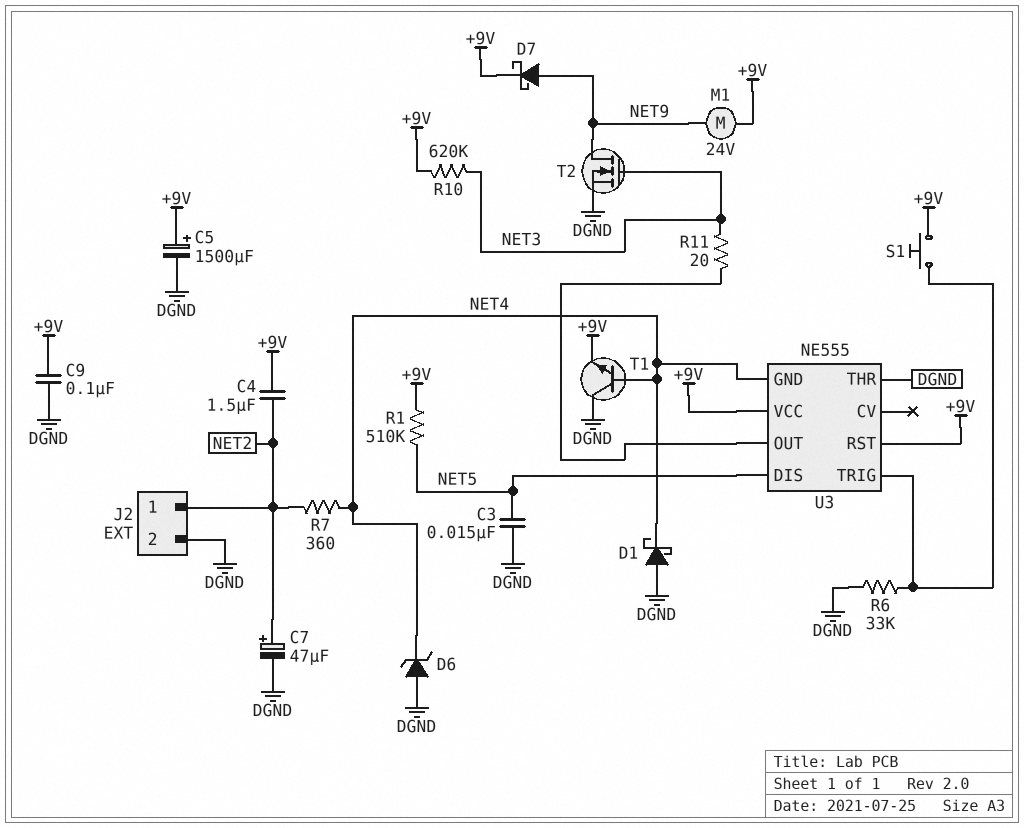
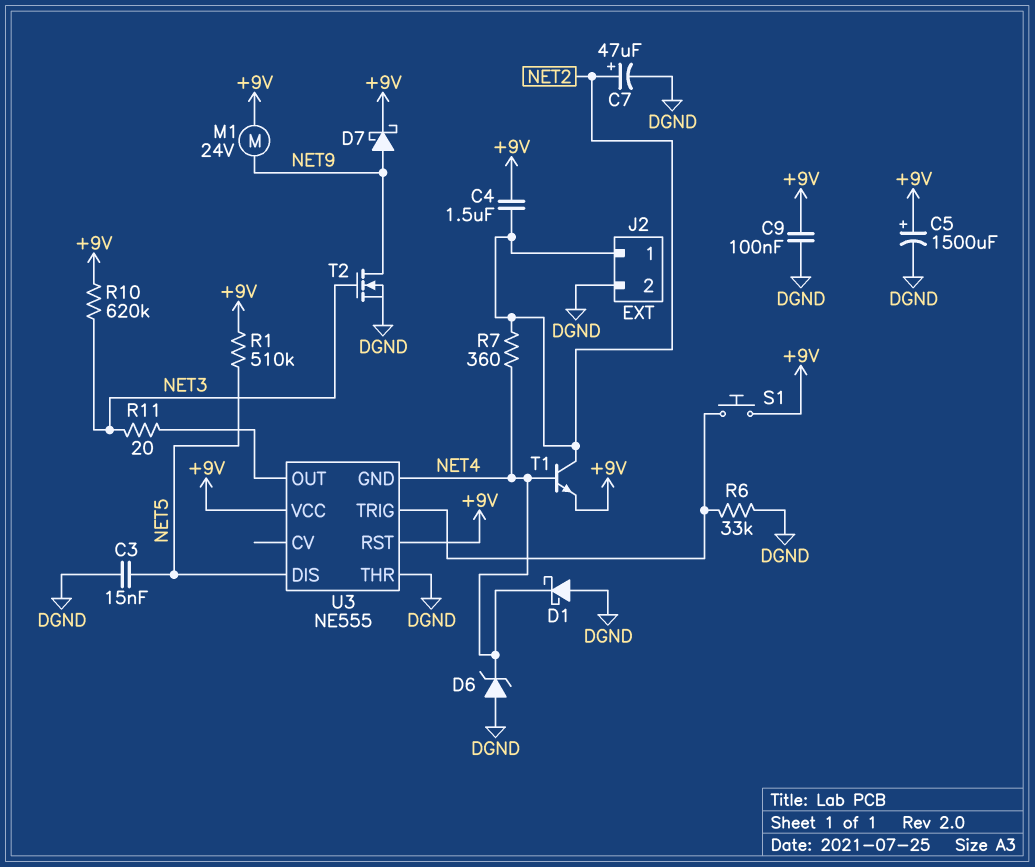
T1: NPN (B NET4, C DGND, E +9V) -> NPN (B NET4, C NET2, E +9V)

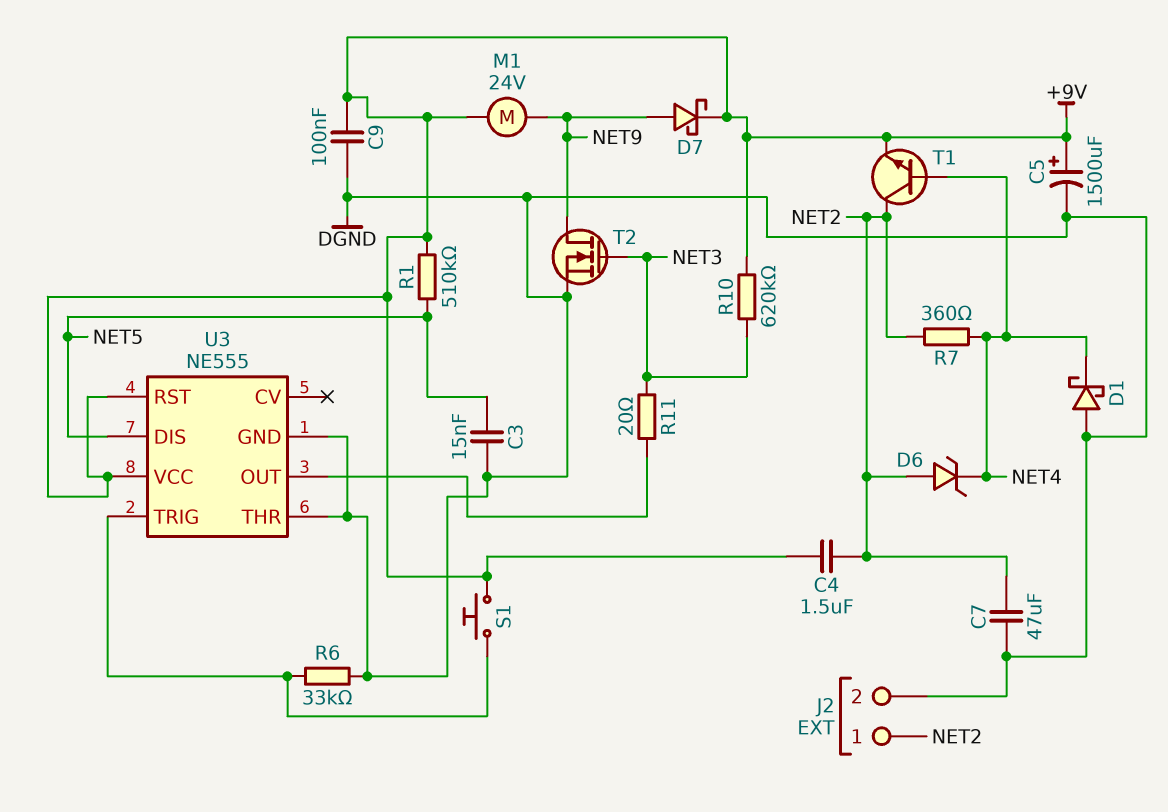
C7: 47uF (plus NET2, minus DGND) -> 47uF (DGND, NET2)
D6: zener (A DGND, K NET4) -> zener (A NET2, K NET4)
U3 pin GND: NET4 -> DGND

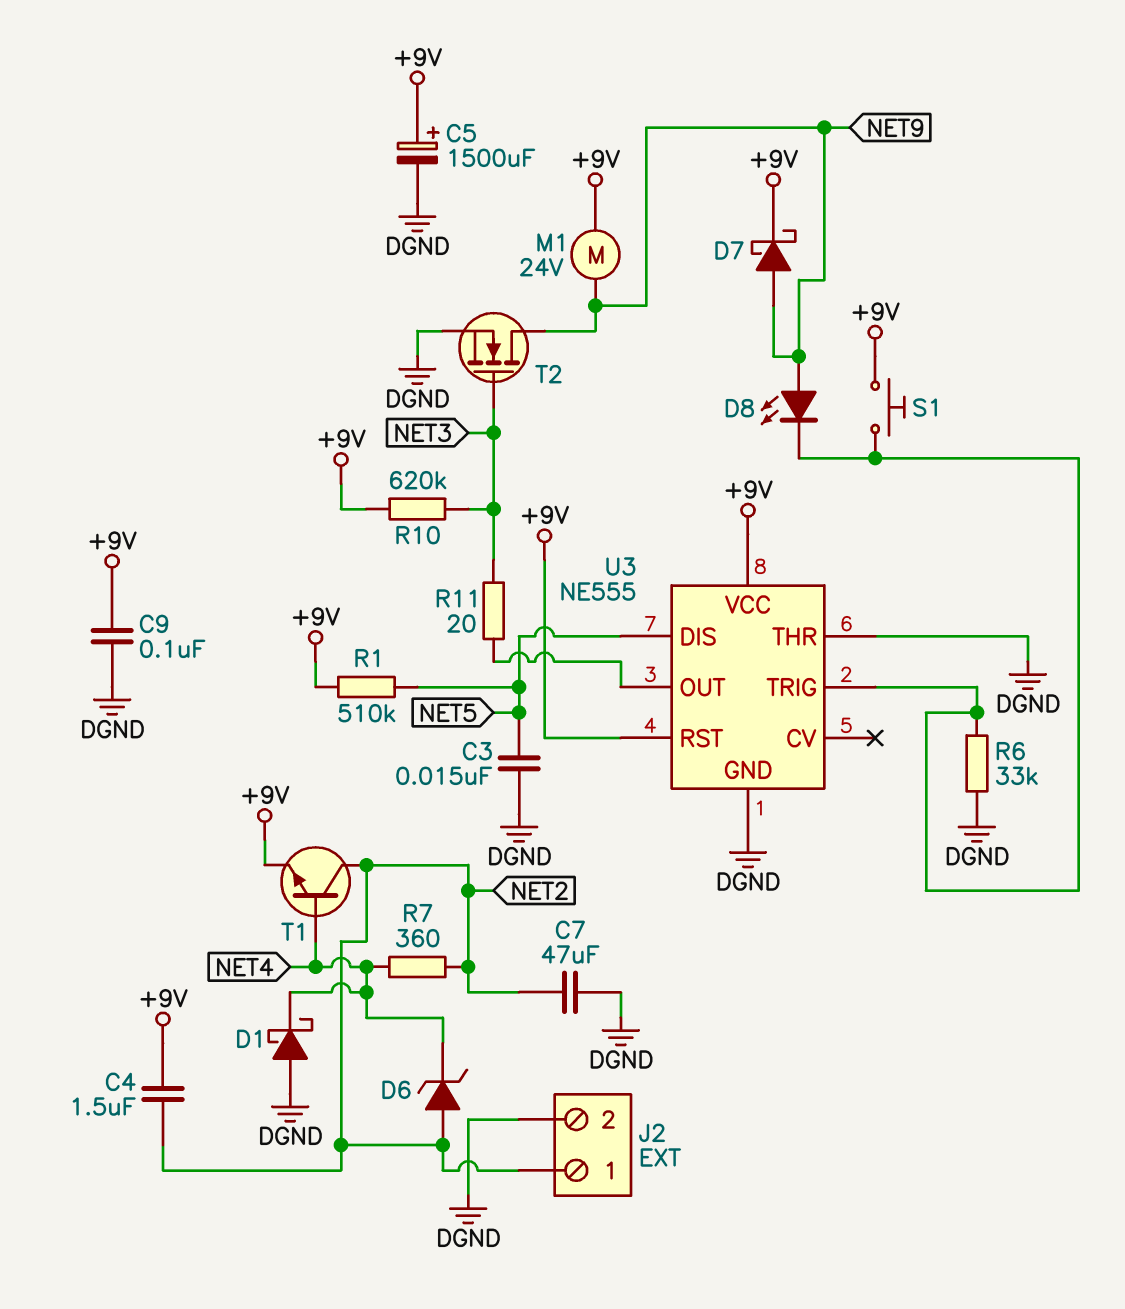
D8: none -> LED (A NET9, K U3/TRIG)

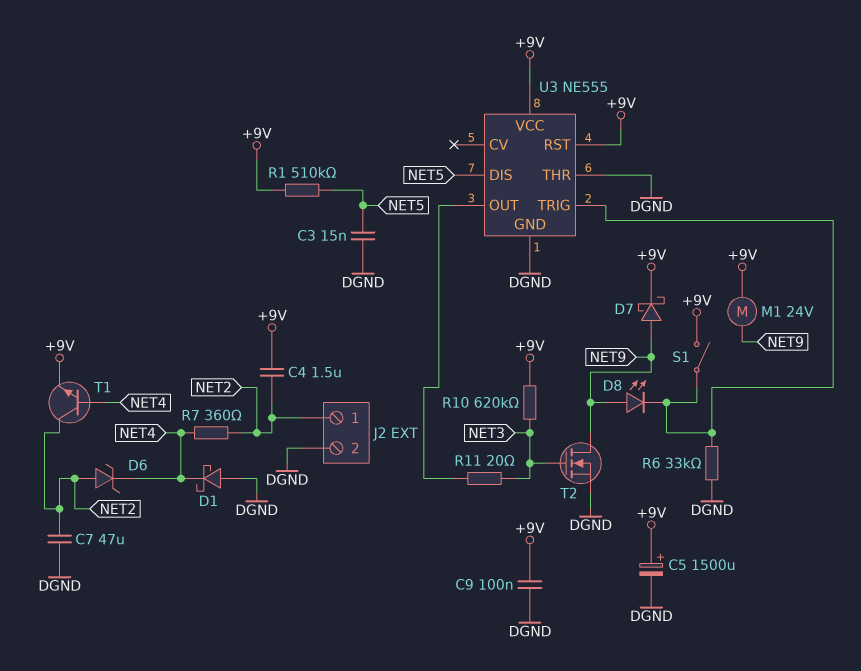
S1: button (+9V, U3/TRIG) -> switch (+9V, U3/TRIG)

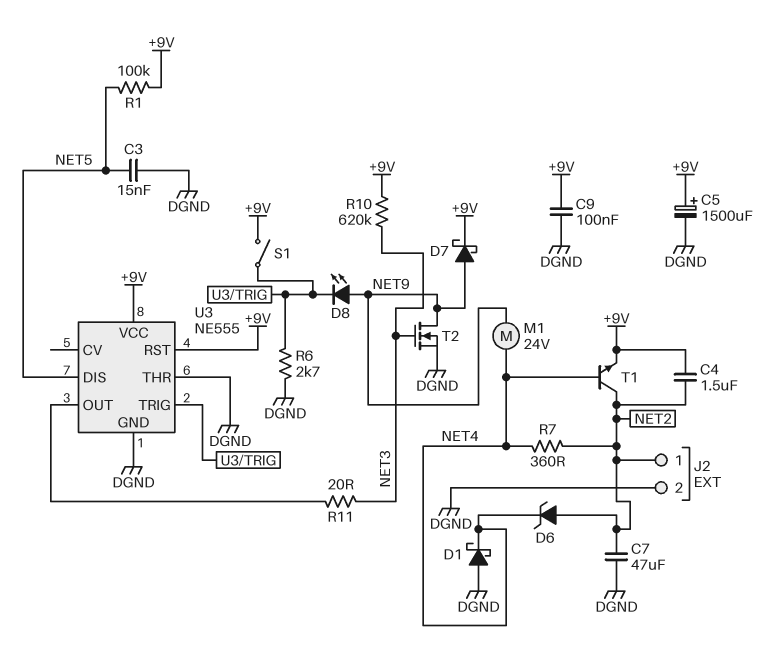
M1: motor 24V (+9V, NET9) -> motor 24V (NET4, NET9)
R1: 510k (+9V, NET5) -> 100k (+9V, NET5)
R6: 33k (DGND, U3/TRIG) -> 2.7k (DGND, U3/TRIG)

